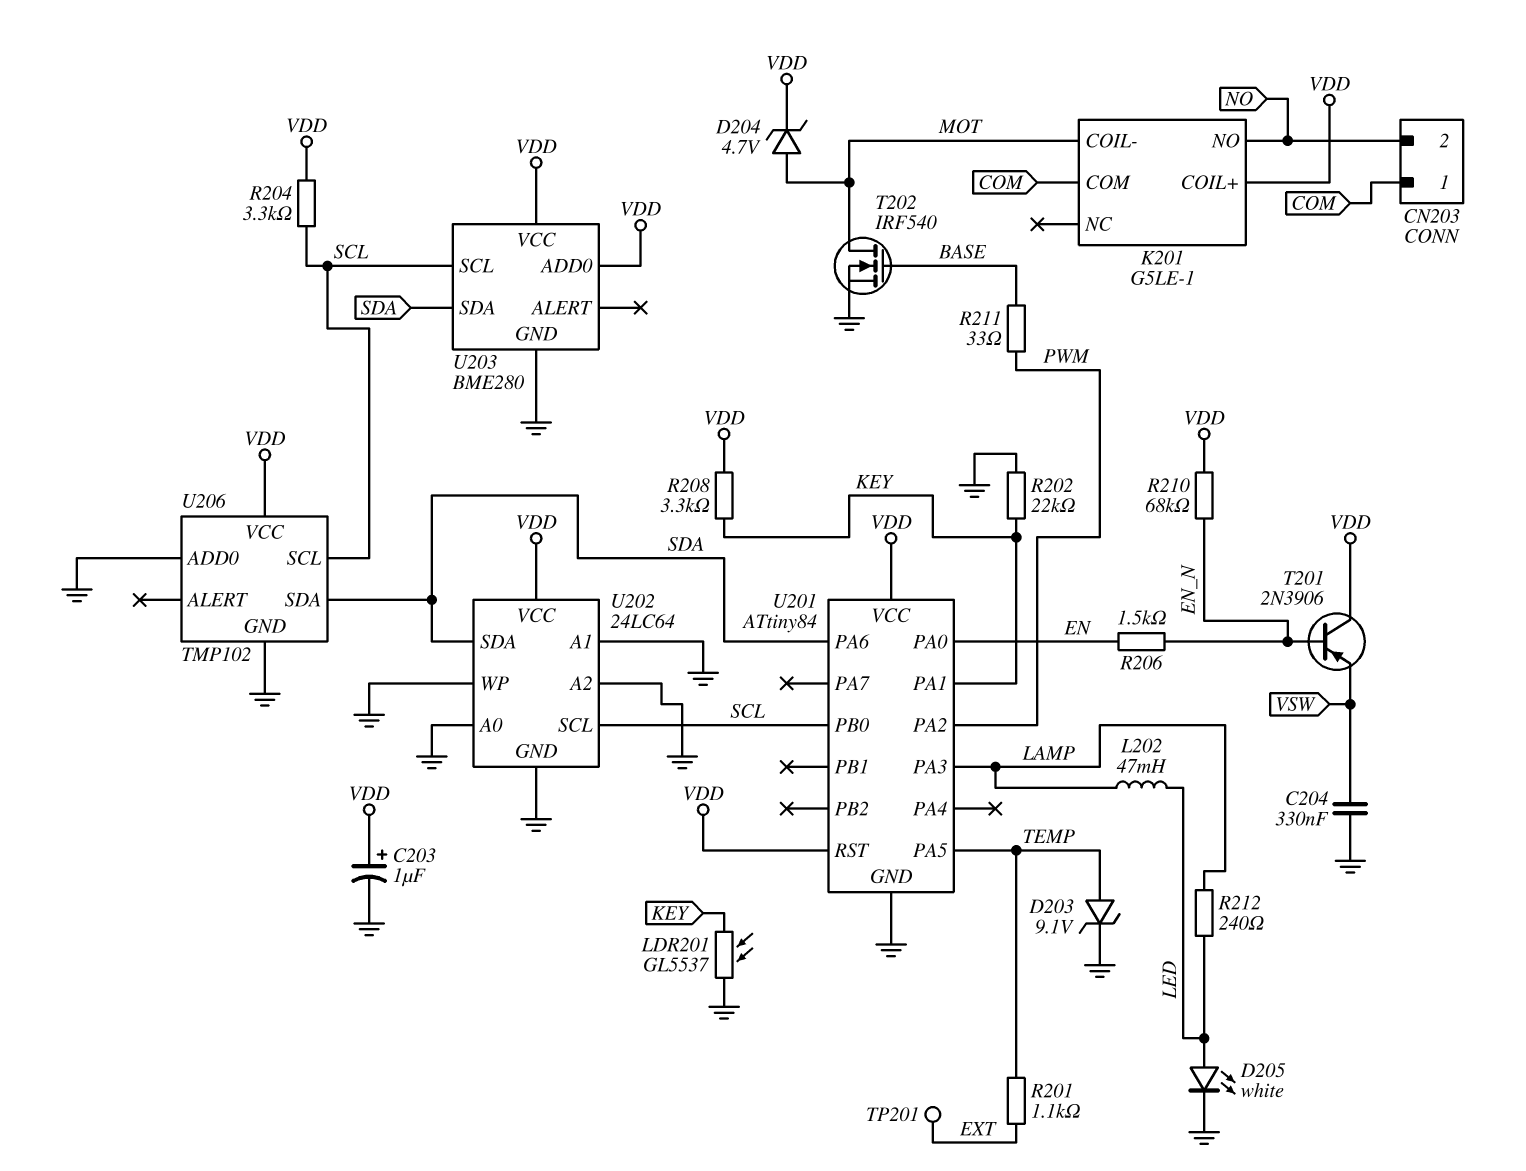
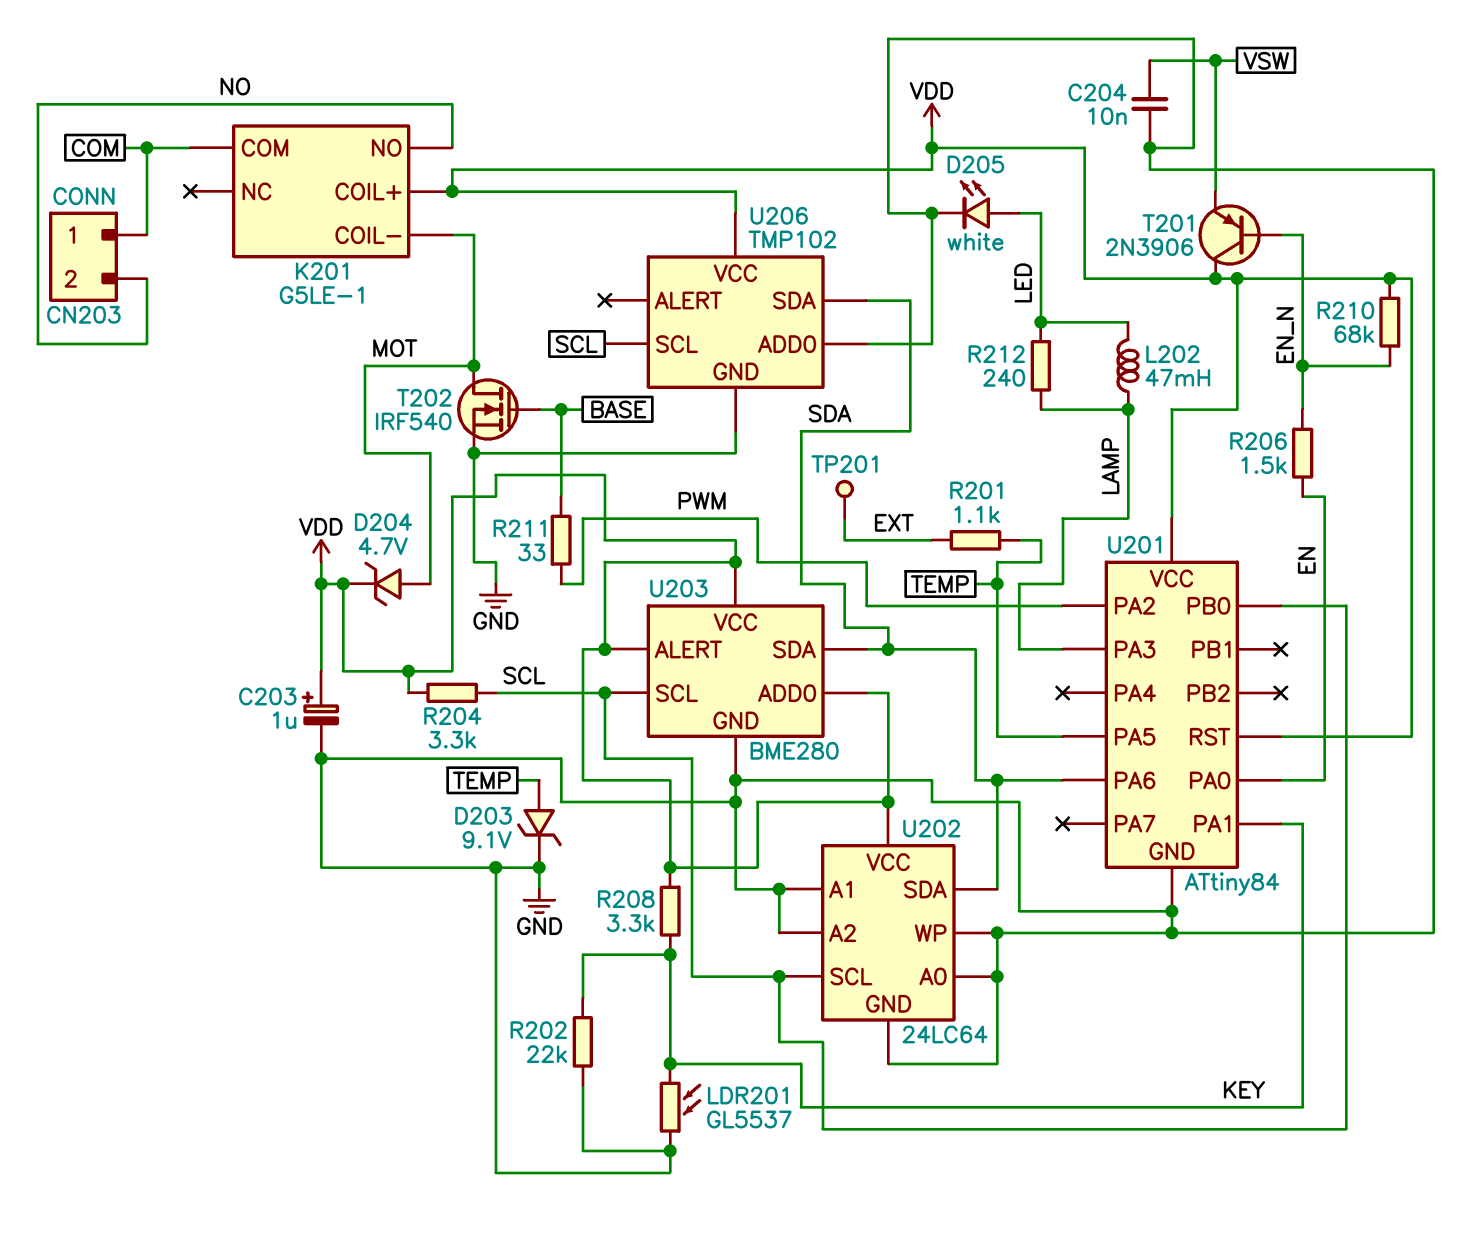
C204: 330nF (GND, VSW) -> 10nF (GND, VSW)
U203 pin ALERT: none -> VDD

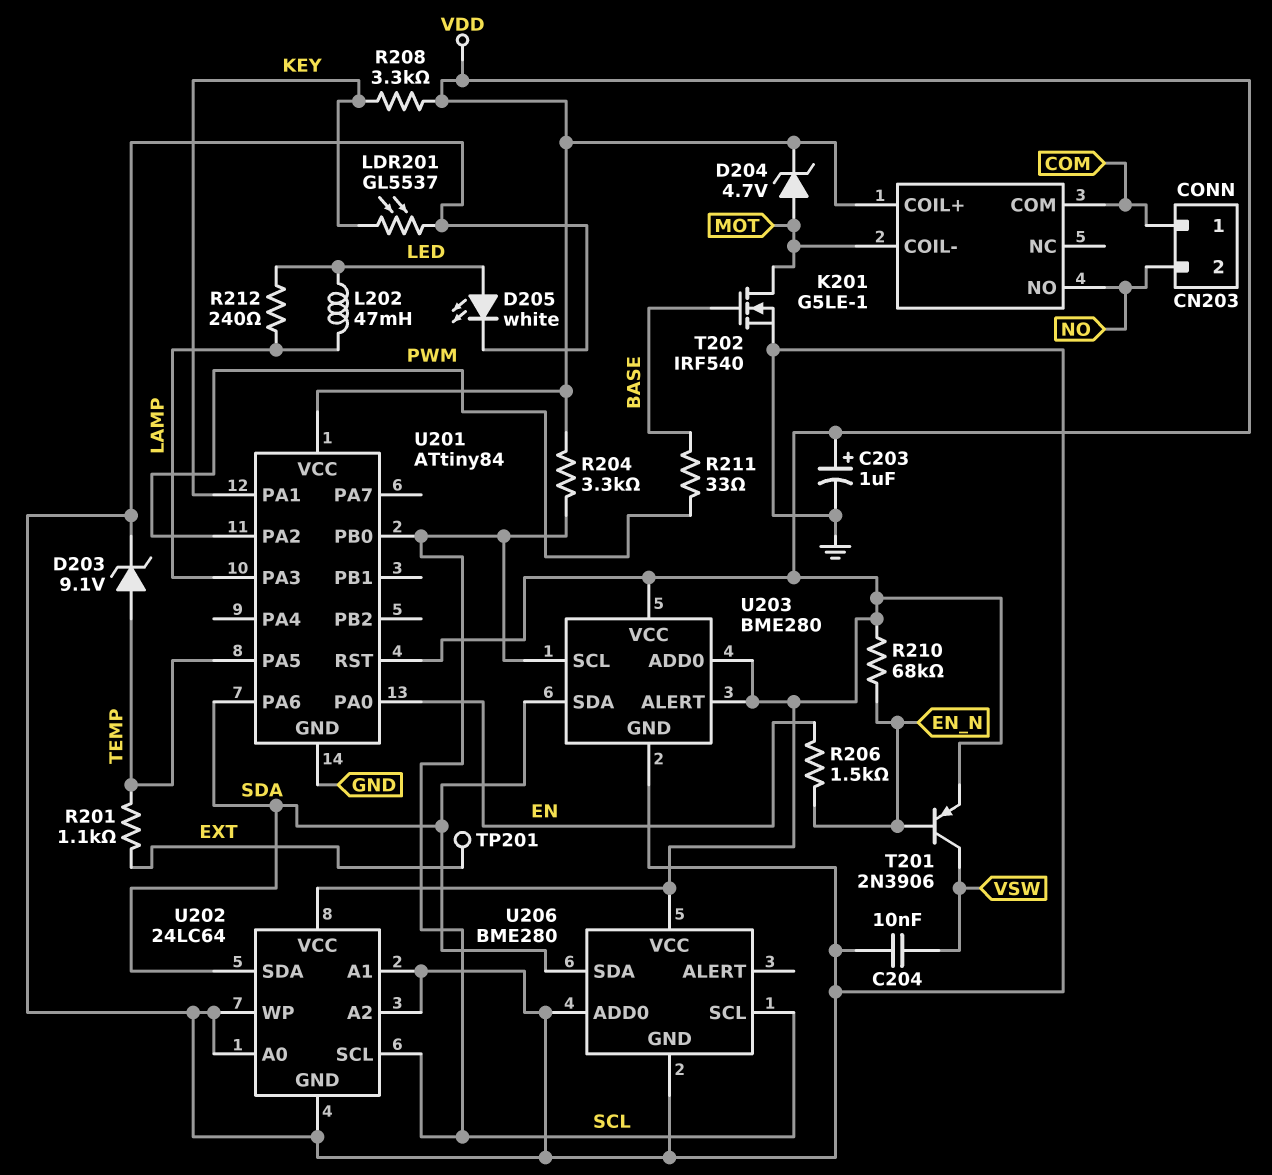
R202: 22k (GND, KEY) -> none
T201: PNP 2N3906 (B EN_N, C VDD, E VSW) -> PNP 2N3906 (B EN_N, C VSW, E VDD)
U206: TMP102 -> BME280

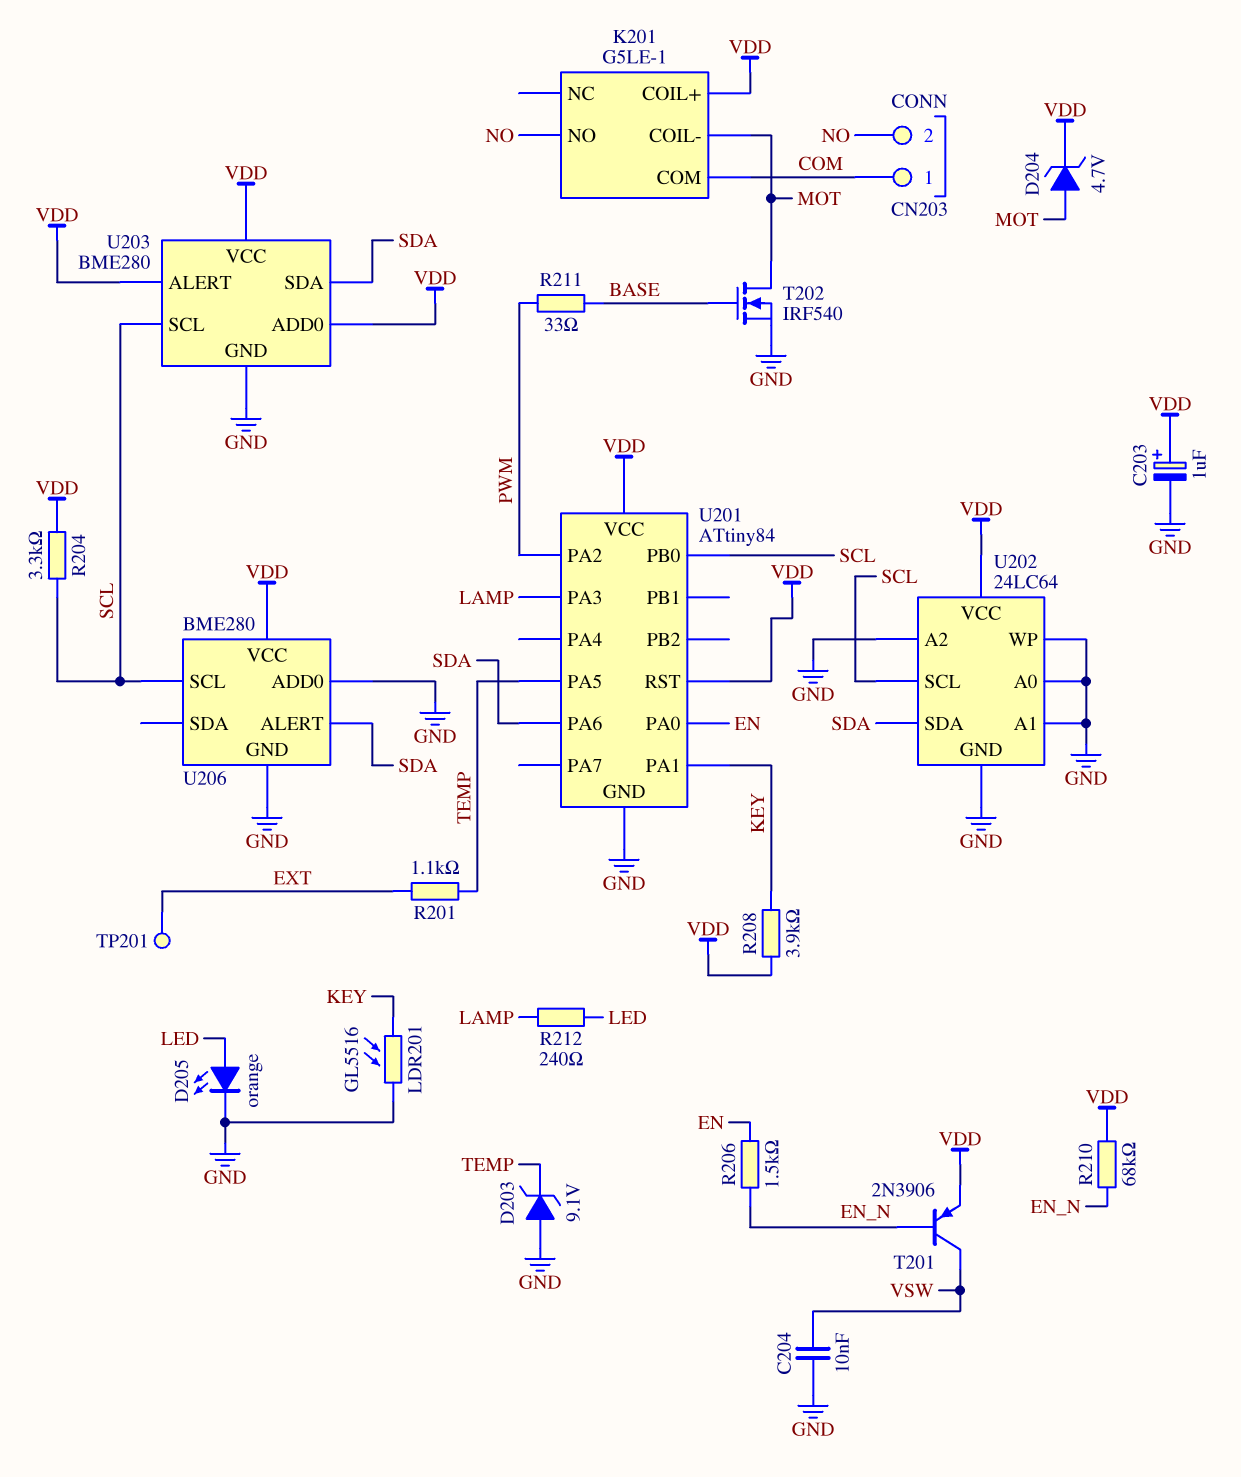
D203: zener 9.1V (A TEMP, K GND) -> zener 9.1V (A GND, K TEMP)
D205: LED white (A LED, K GND) -> LED orange (A LED, K GND)
L202: 47mH (LAMP, LED) -> none
LDR201: GL5537 (GND, KEY) -> GL5516 (GND, KEY)
R208: 3.3k (KEY, VDD) -> 3.9k (KEY, VDD)
U206 pin ALERT: none -> SDA
U206 pin SDA: SDA -> none

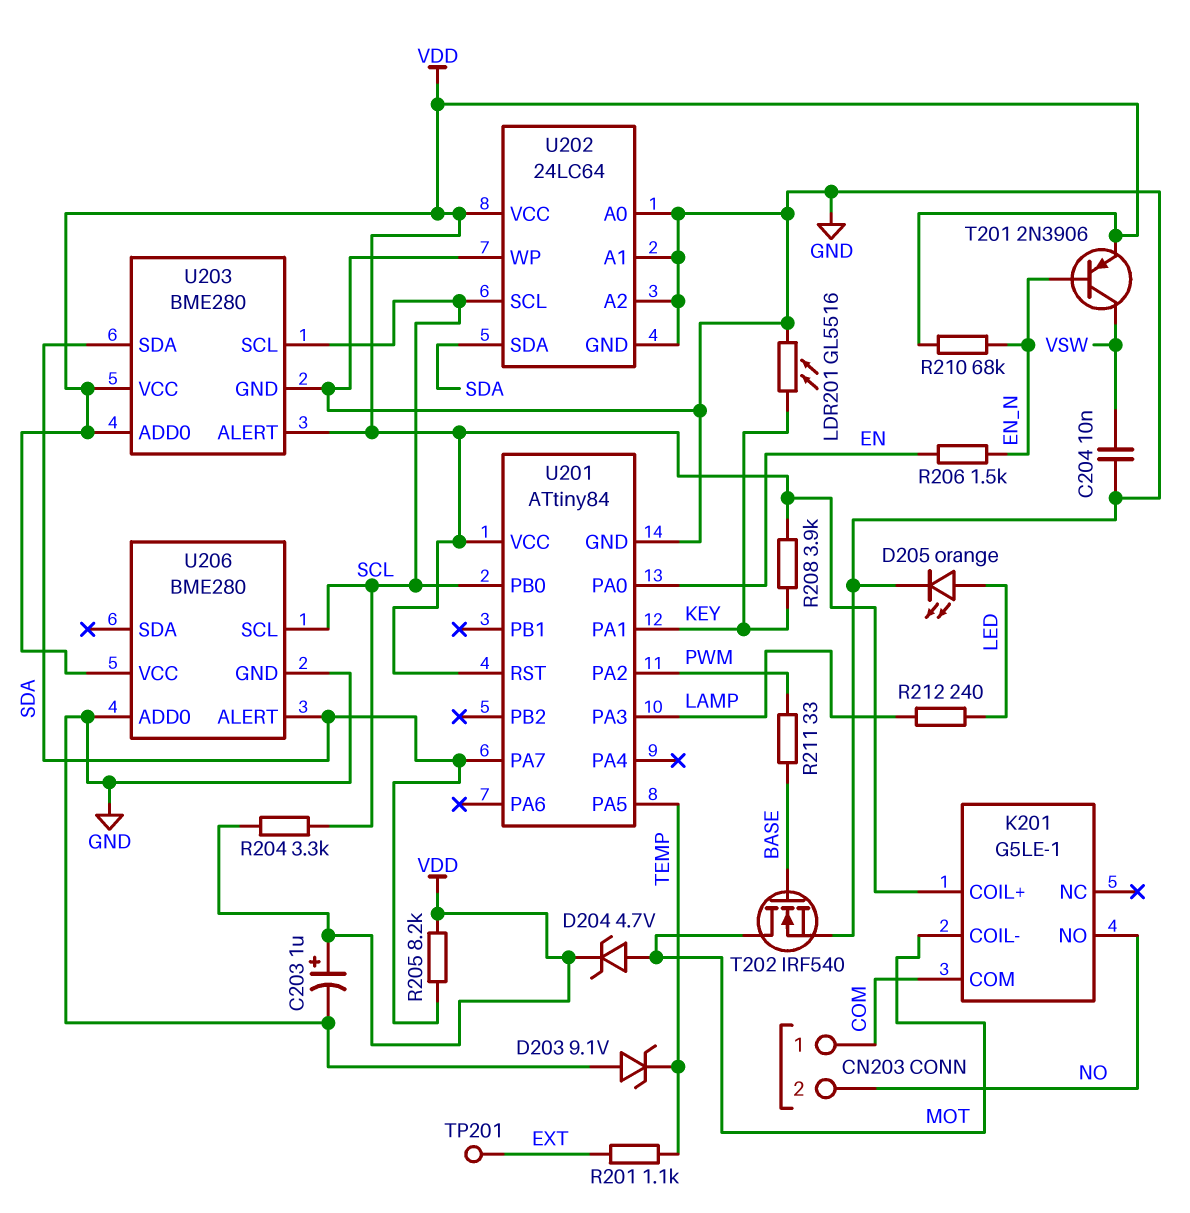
R205: none -> 8.2k (SDA, VDD)
U201 pin PA6: SDA -> none
U201 pin PA7: none -> SDA

